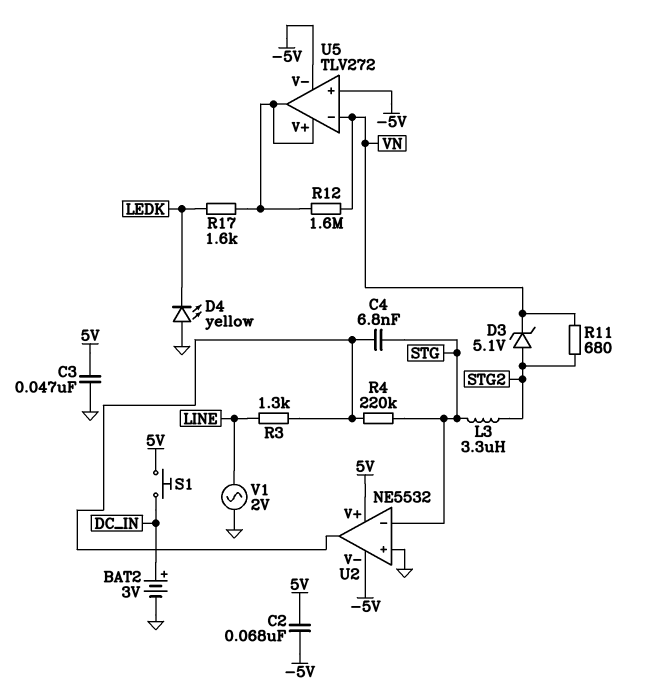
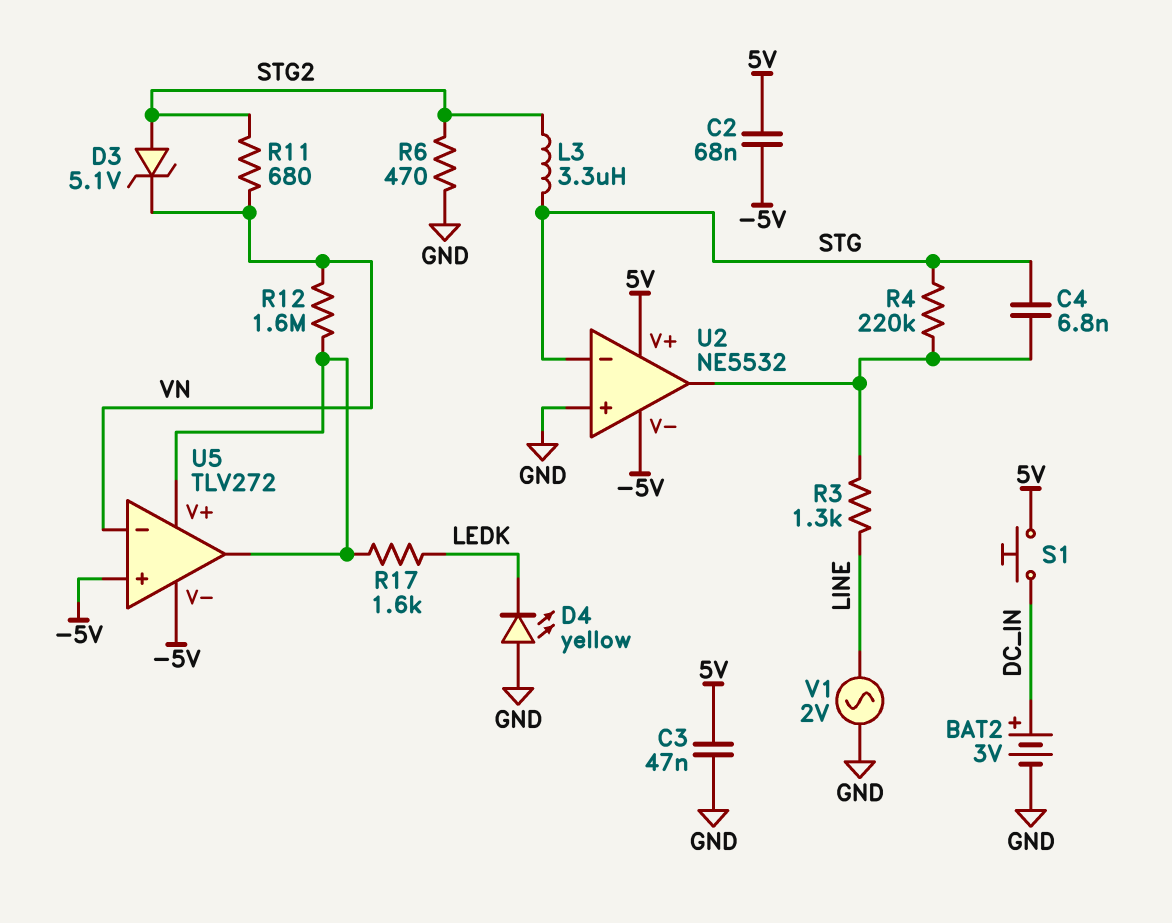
R6: none -> 470 (GND, STG2)

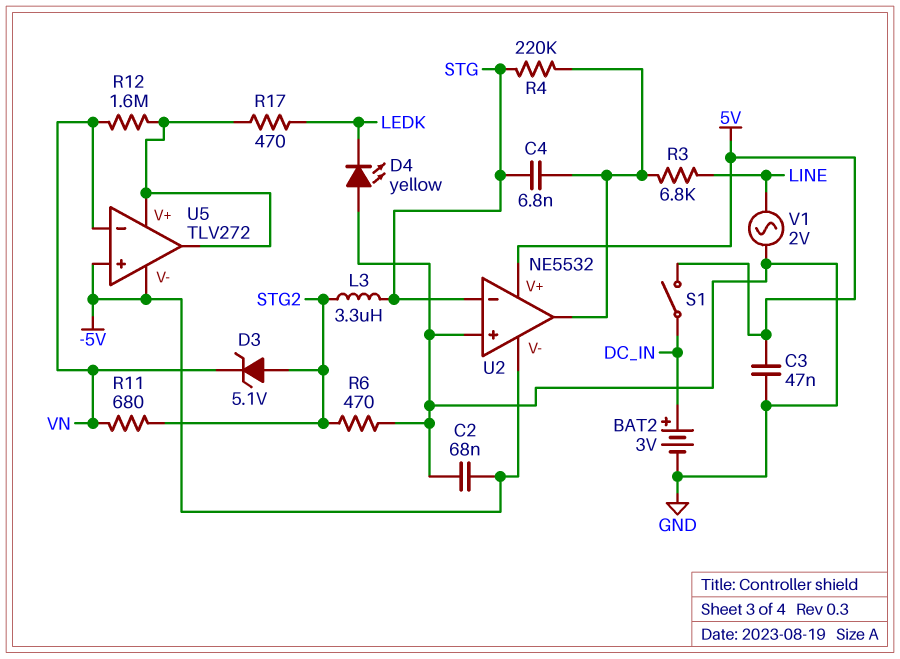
C2: 68nF (-5V, 5V) -> 68nF (-5V, GND)
R3: 1.3k (LINE, U2/out) -> 6.8k (LINE, U2/out)
R17: 1.6k (LEDK, U5/V+) -> 470 (LEDK, U5/V+)
S1: button (5V, DC_IN) -> switch (5V, DC_IN)

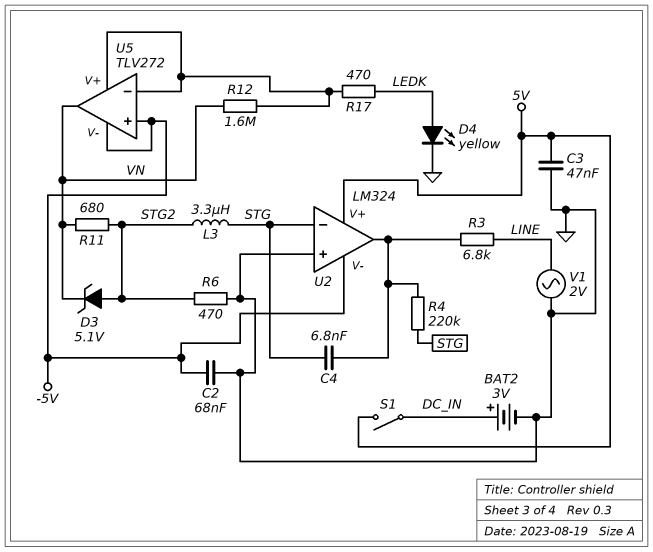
D4: LED yellow (A GND, K LEDK) -> LED yellow (A LEDK, K GND)
U2: NE5532 -> LM324
U5 pin in-: VN -> U5/V+
U5 pin out: U5/V+ -> VN

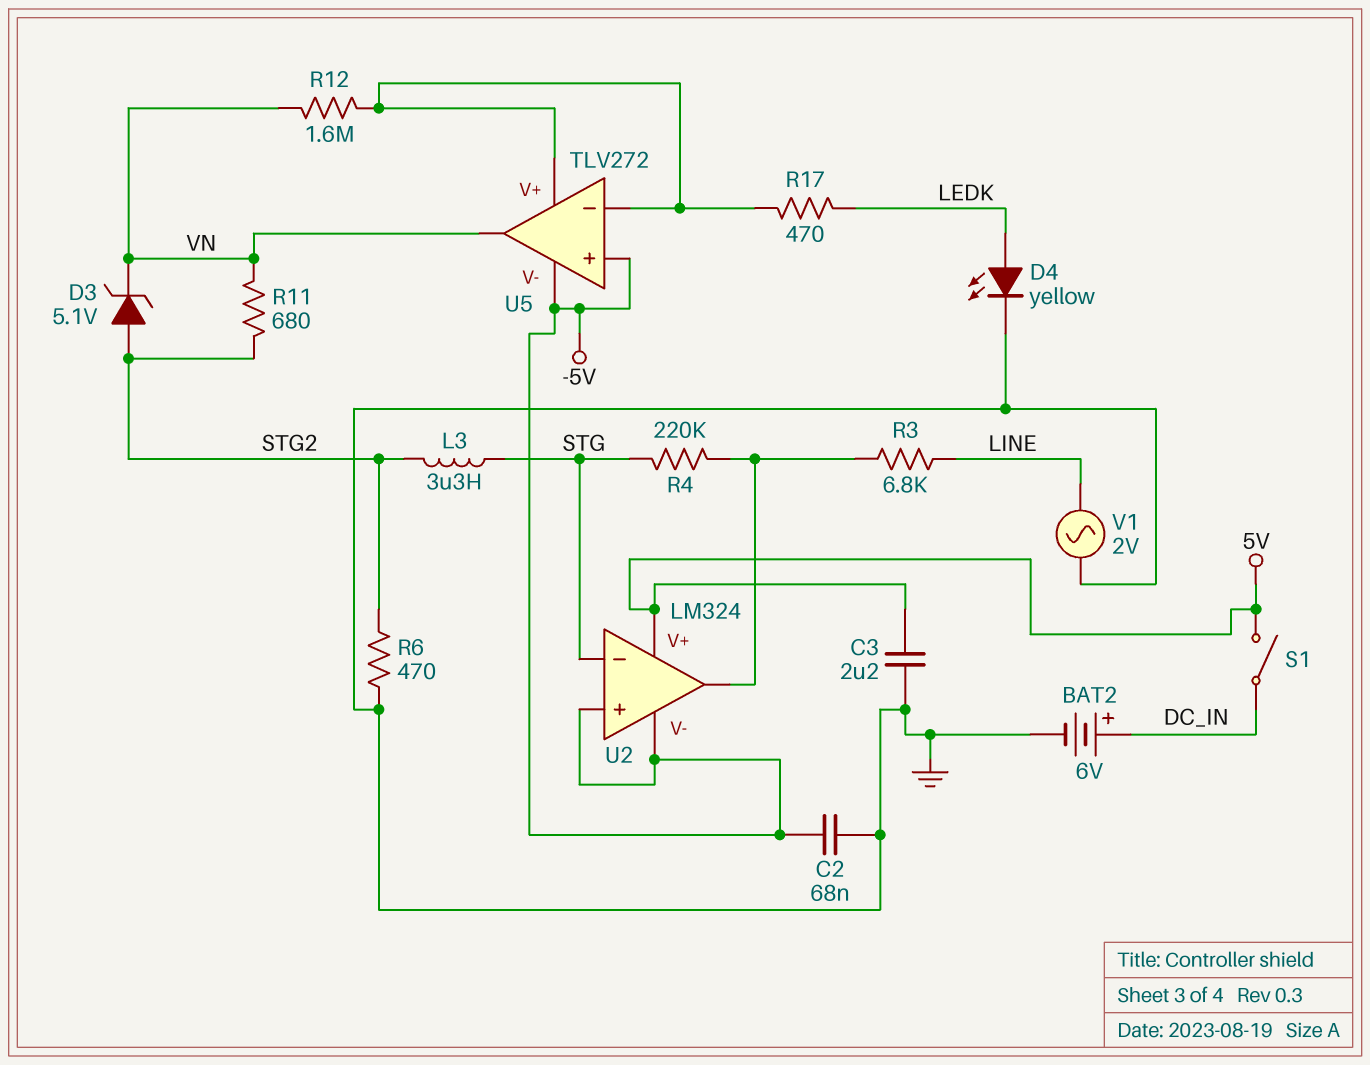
BAT2: 3V (plus DC_IN, minus GND) -> 6V (plus DC_IN, minus GND)
C3: 47nF (5V, GND) -> 2.2uF (5V, GND)
C4: 6.8nF (STG, U2/out) -> none
U2 pin in+: GND -> -5V

